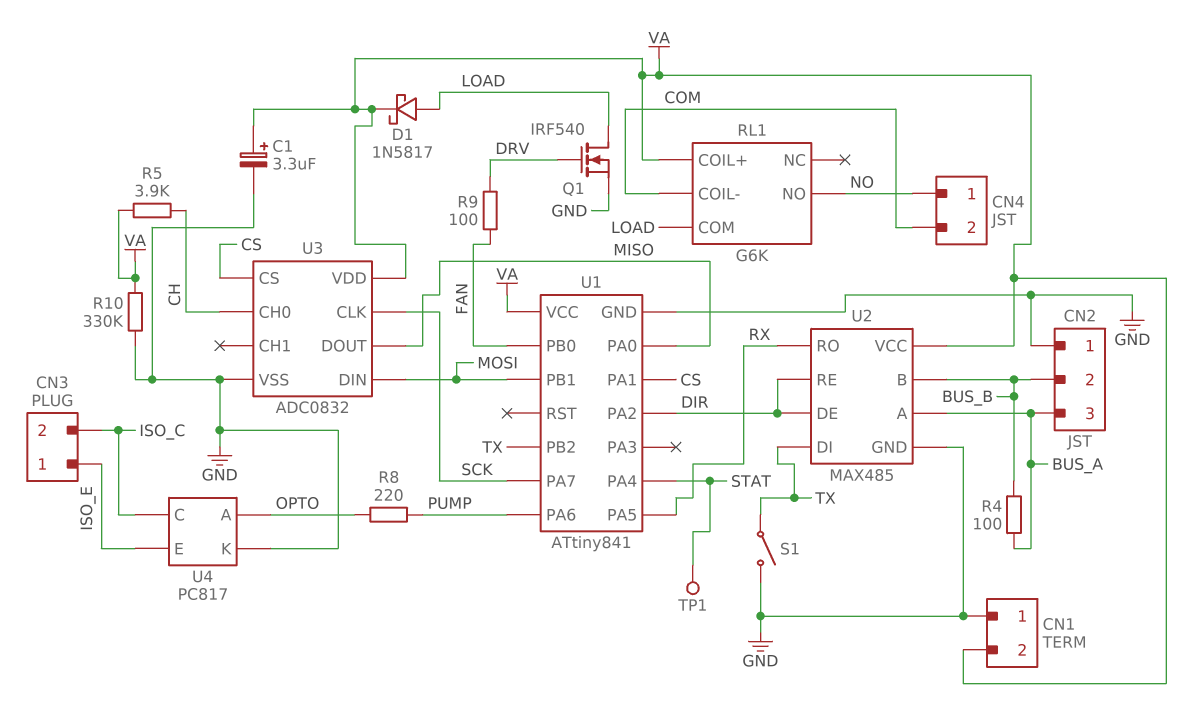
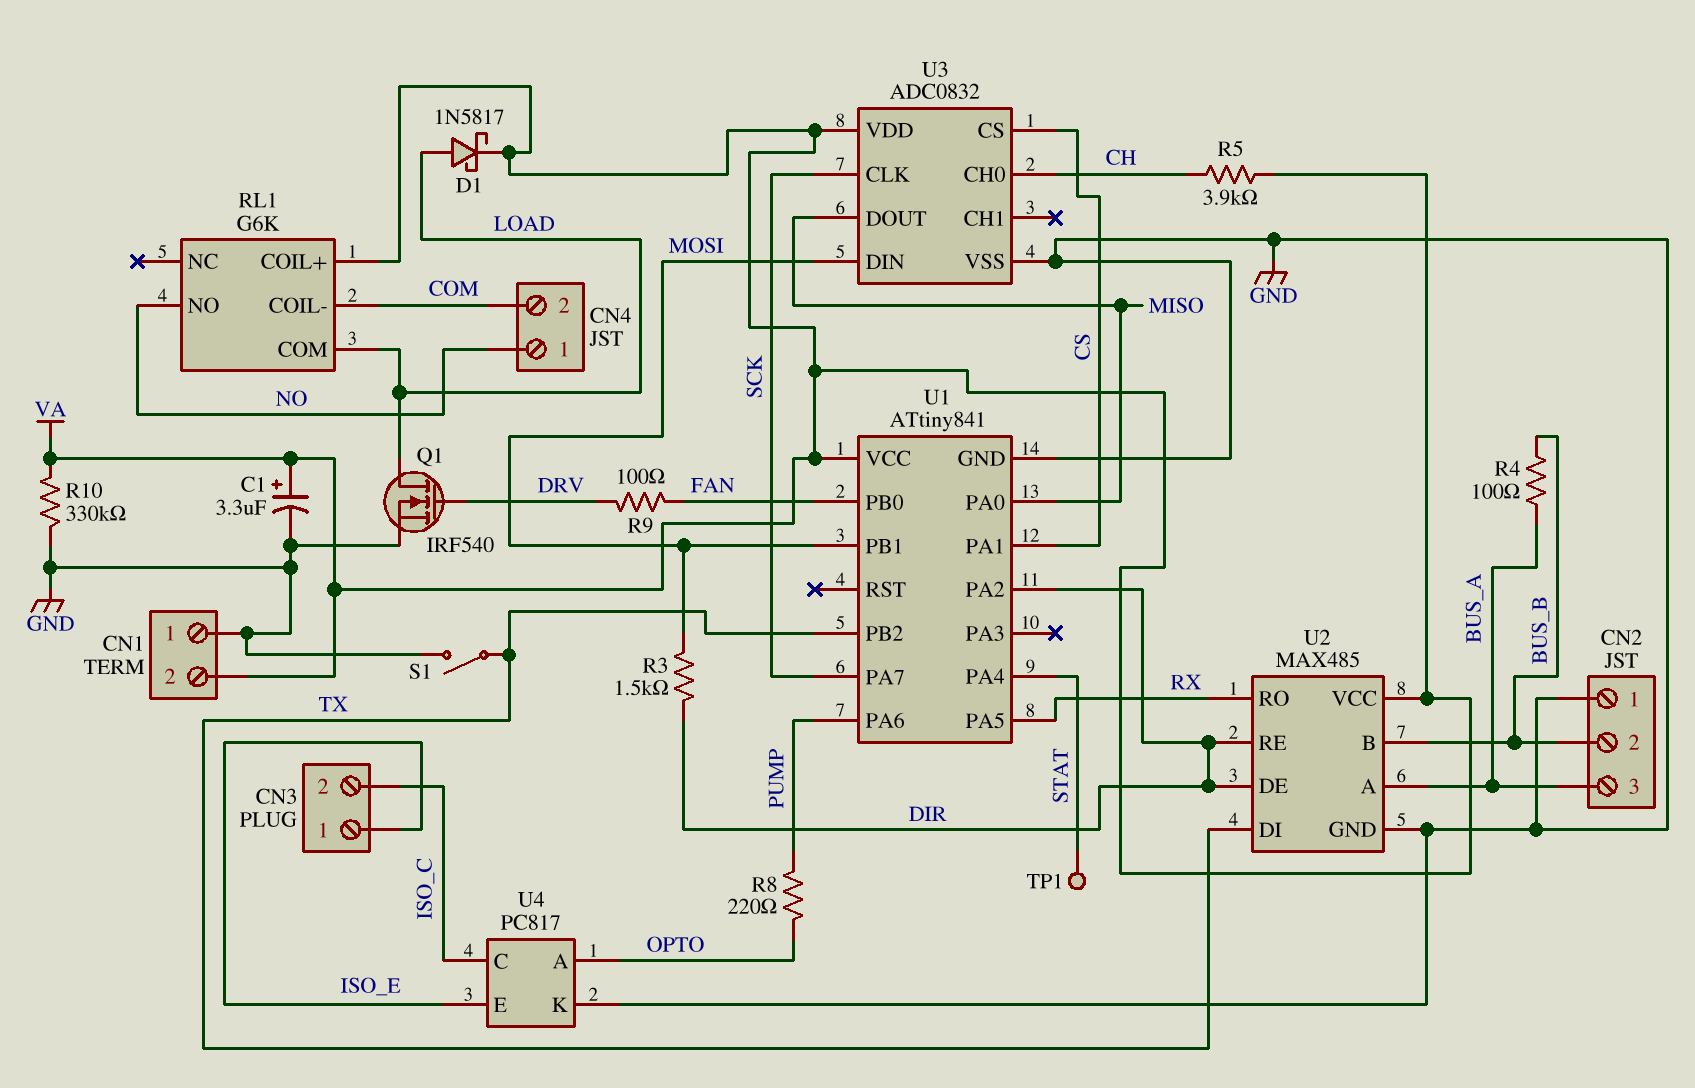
R3: none -> 1.5k (DIR, MOSI)

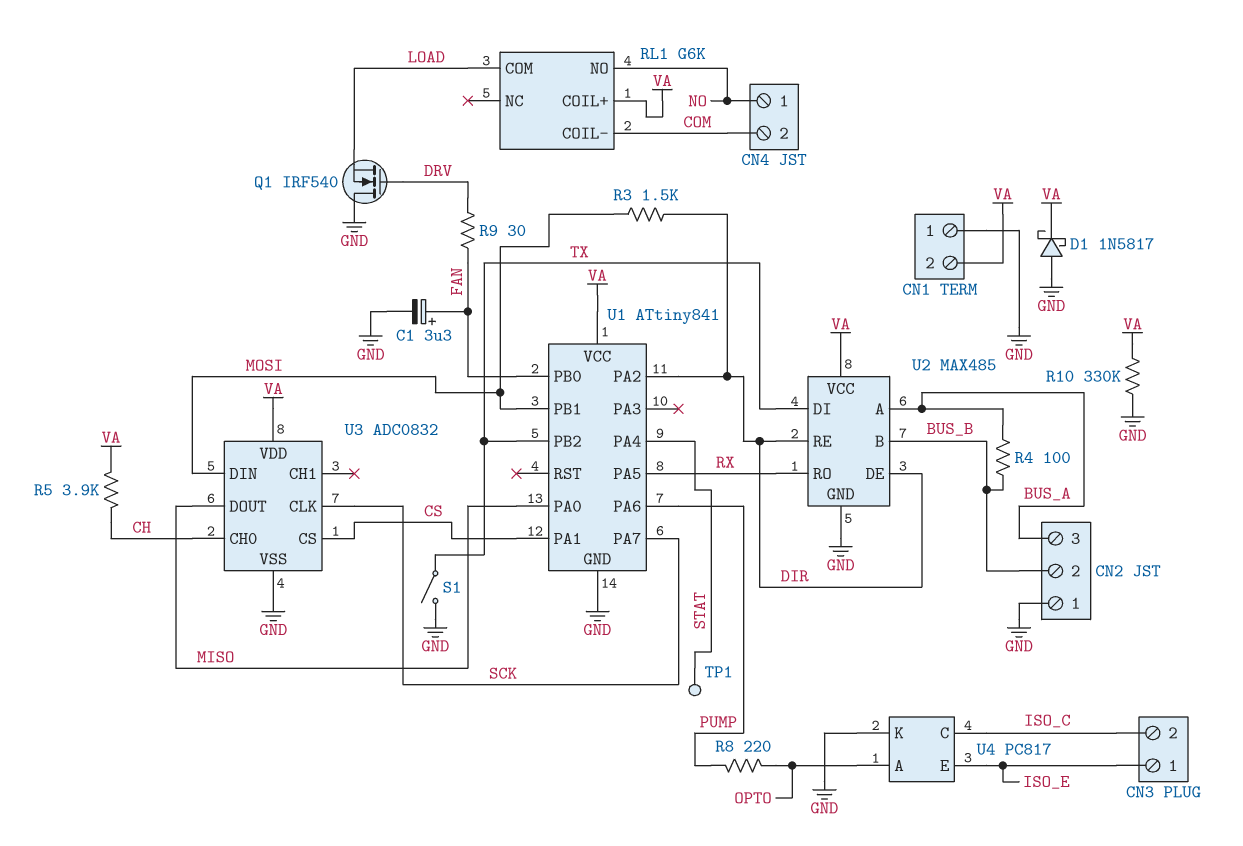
C1: 3.3uF (plus VA, minus GND) -> 3.3uF (plus FAN, minus GND)
D1: schottky 1N5817 (A LOAD, K VA) -> schottky 1N5817 (A GND, K VA)
Q1: NMOS IRF540 (G DRV, D LOAD, S GND) -> NMOS IRF540 (G DRV, D GND, S LOAD)
R9: 100 (DRV, FAN) -> 30 (DRV, FAN)

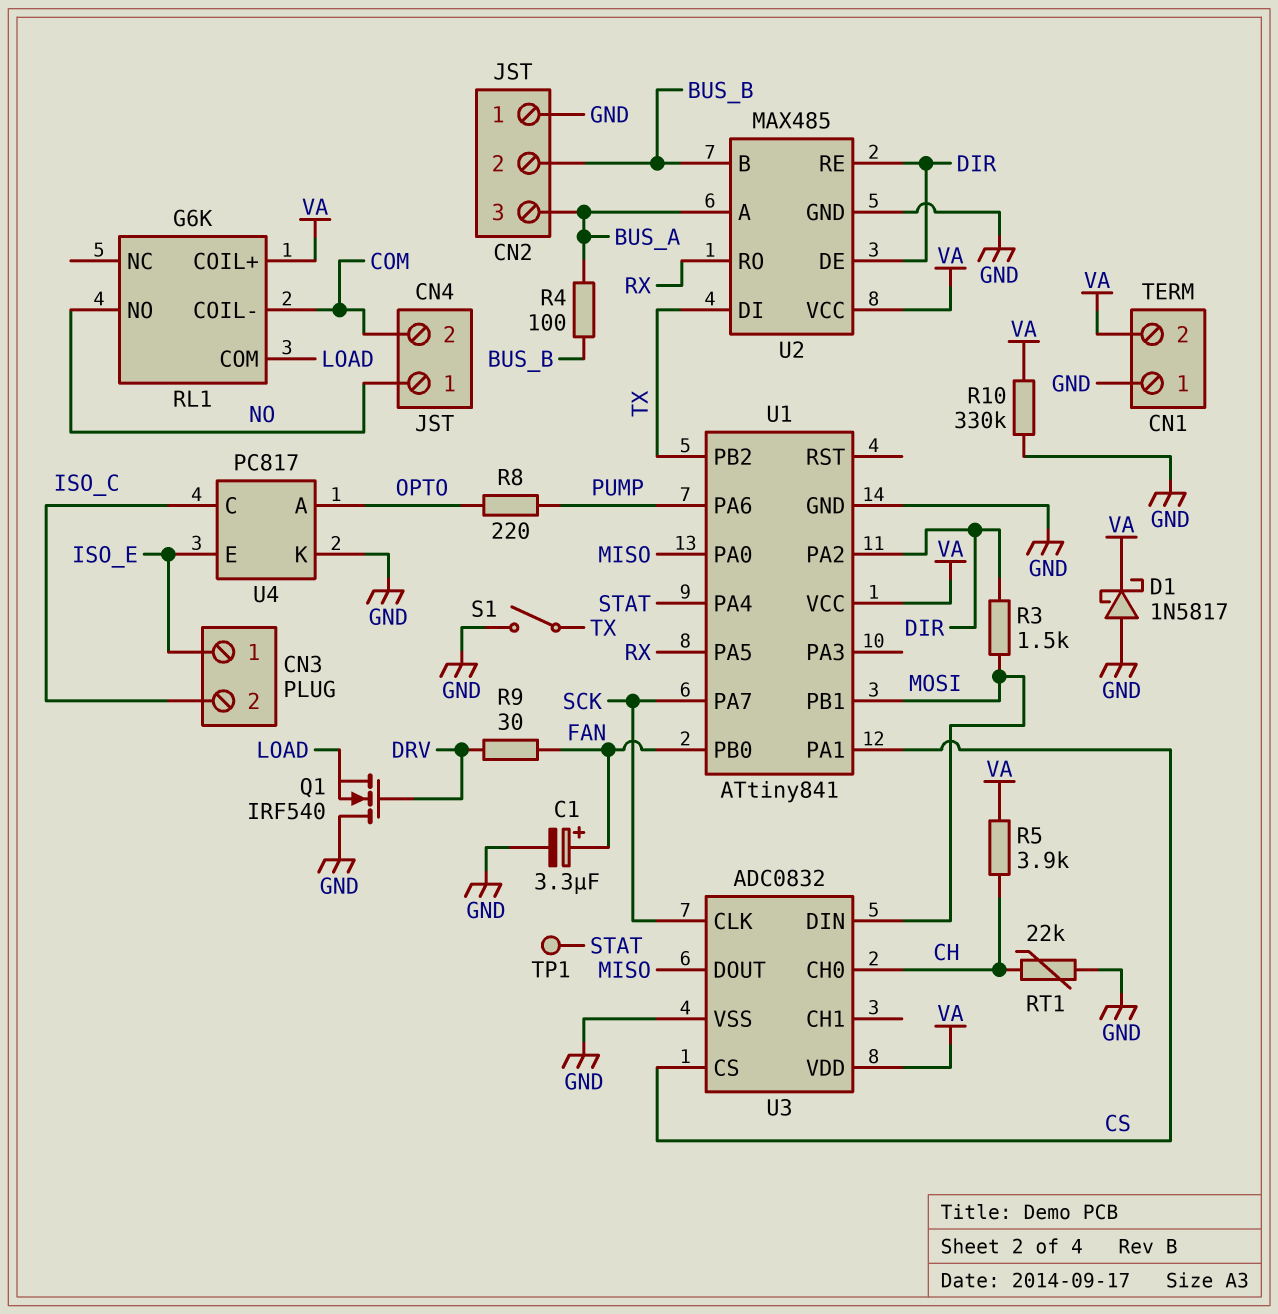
RT1: none -> 22k (CH, GND)

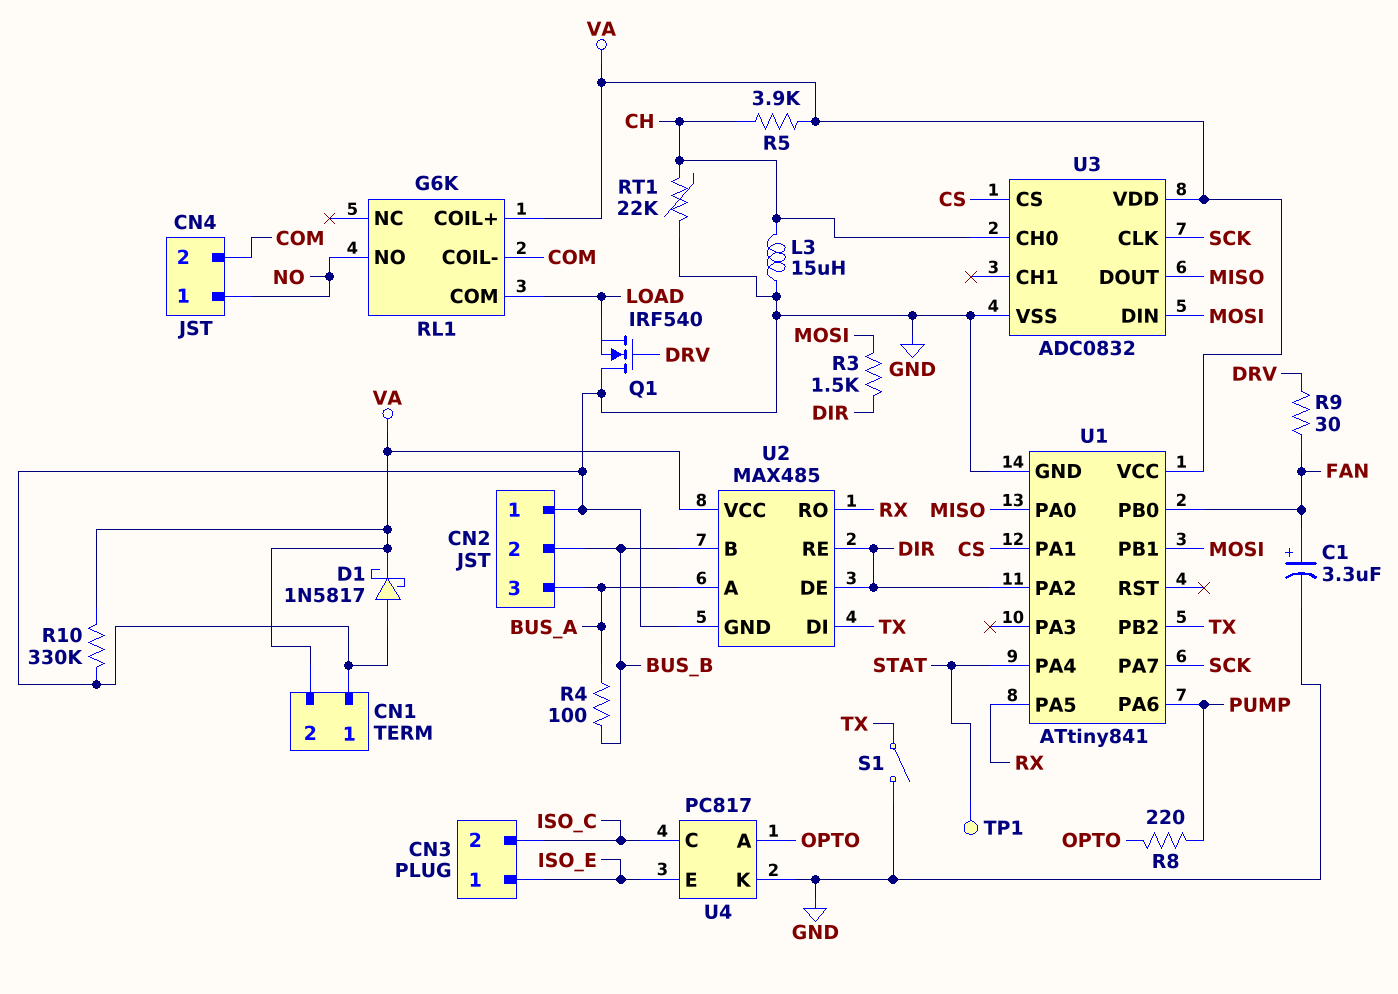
L3: none -> 15uH (CH, GND)

